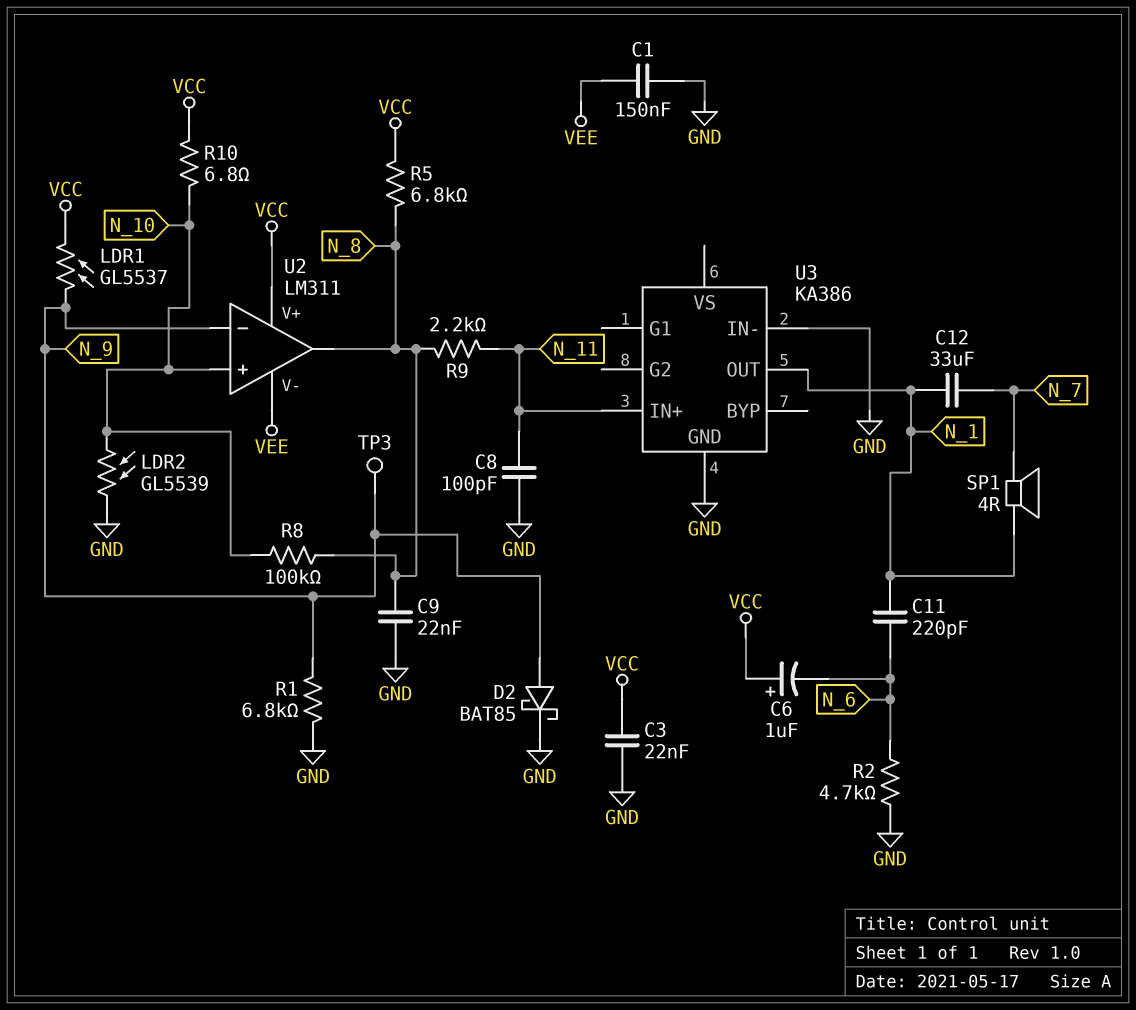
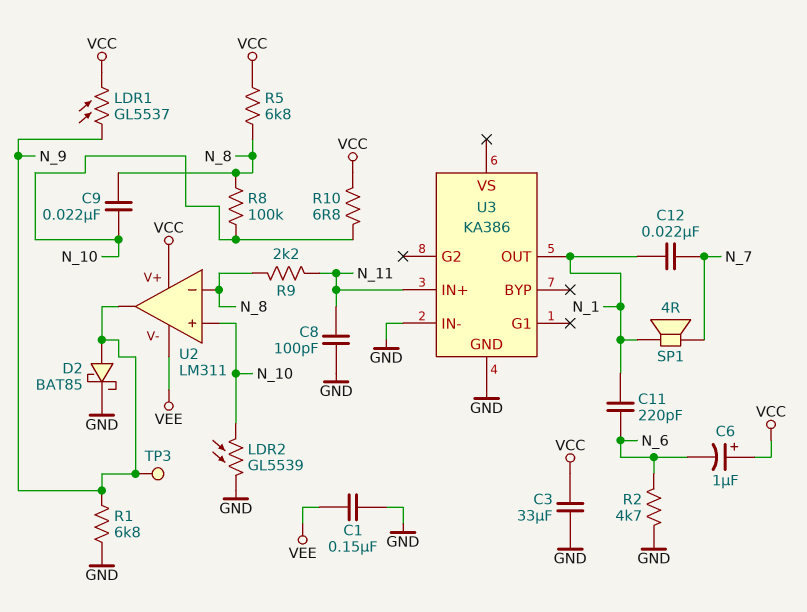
C3: 22nF (GND, VCC) -> 33uF (GND, VCC)
C9: 22nF (GND, N_8) -> 22nF (N_8, N_10)
C12: 33uF (N_1, N_7) -> 22nF (N_1, N_7)
U2 pin in-: N_9 -> N_8
U2 pin out: N_8 -> N_9

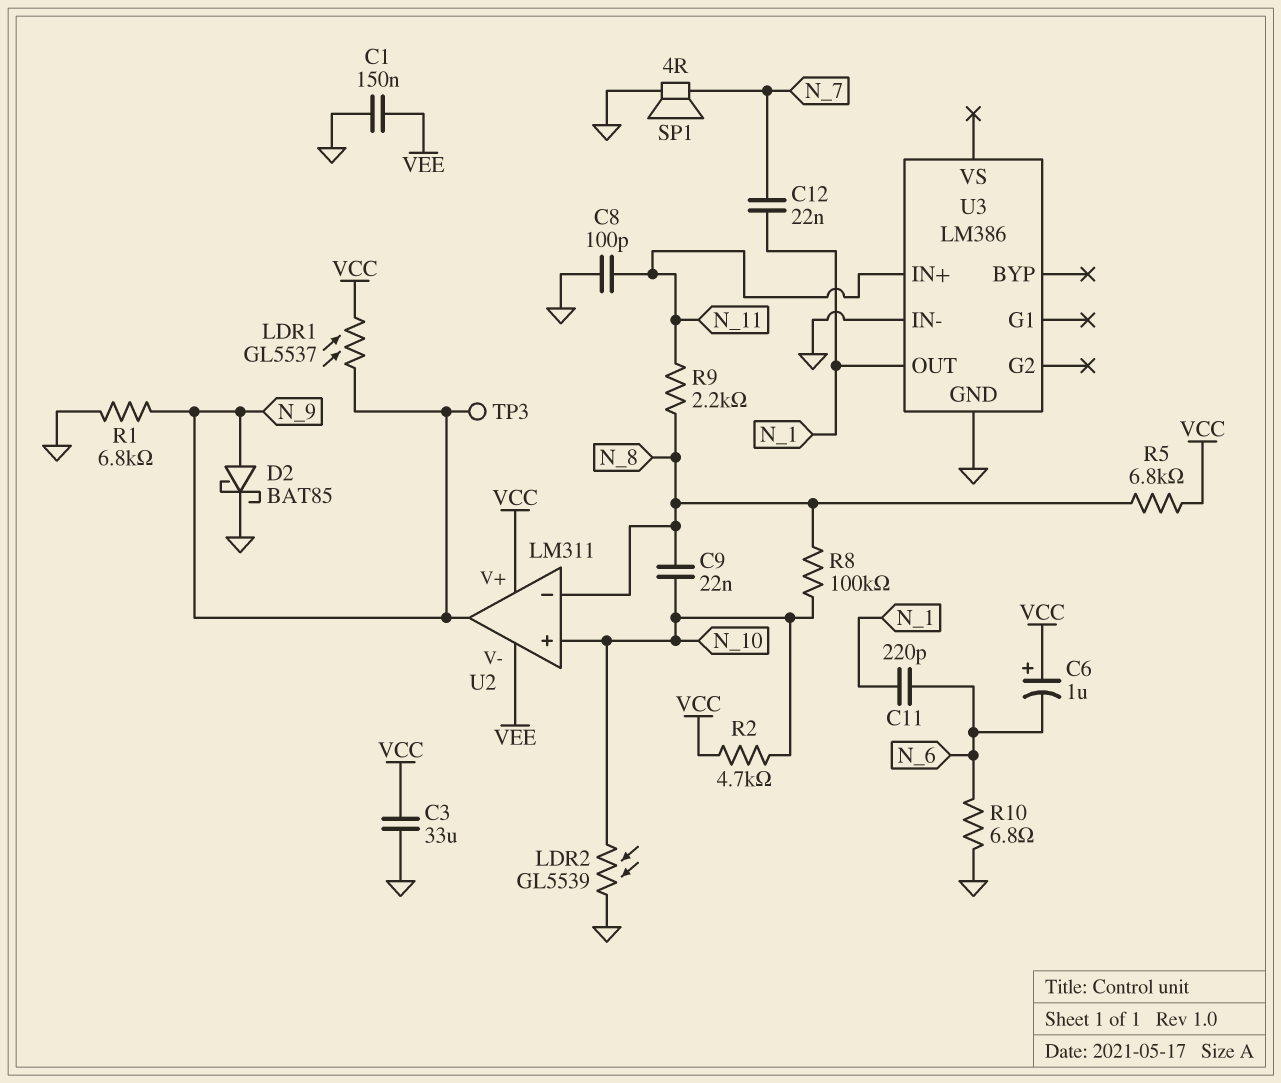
R2: 4.7k (GND, N_6) -> 4.7k (N_10, VCC)
R10: 6.8 (N_10, VCC) -> 6.8 (GND, N_6)
SP1: speaker 4R (N_1, N_7) -> speaker 4R (GND, N_7)
U3: KA386 -> LM386

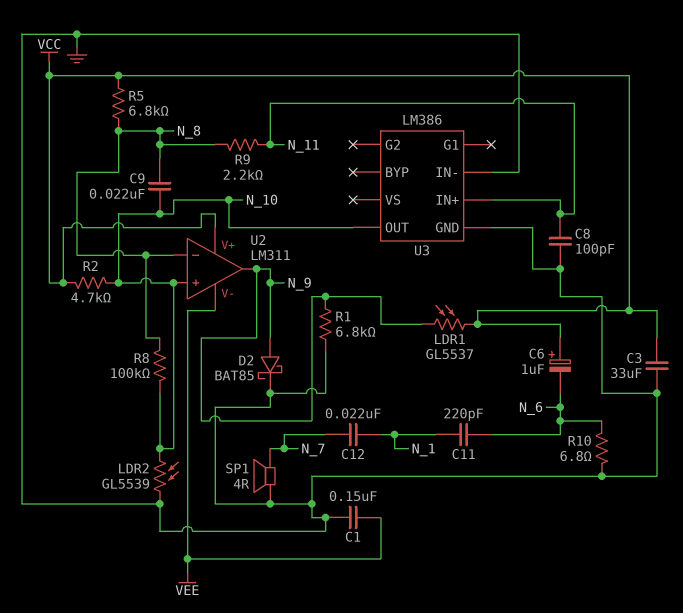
TP3: test point (N_9) -> none
U3 pin OUT: N_1 -> N_10

